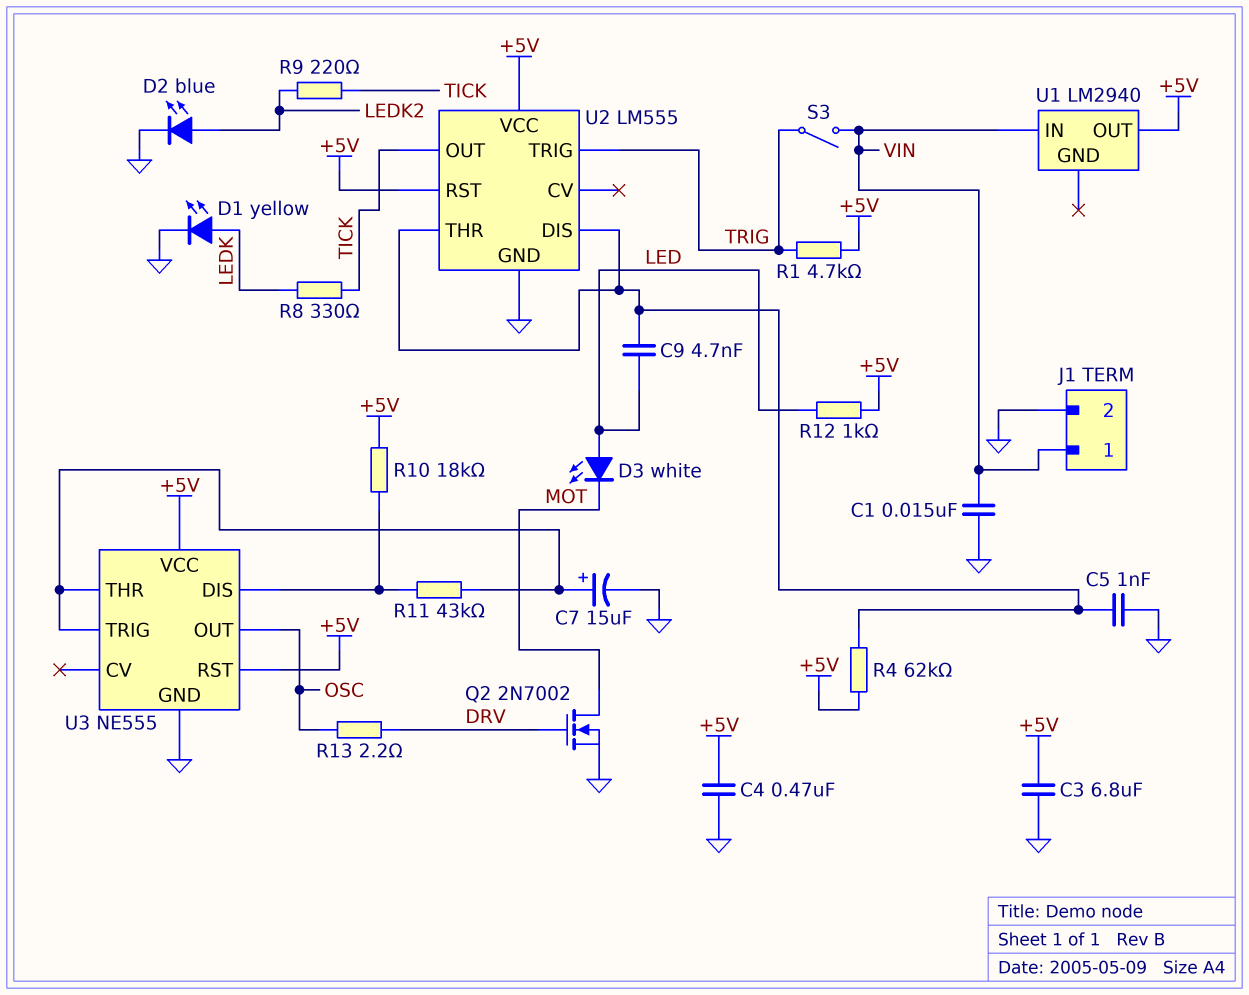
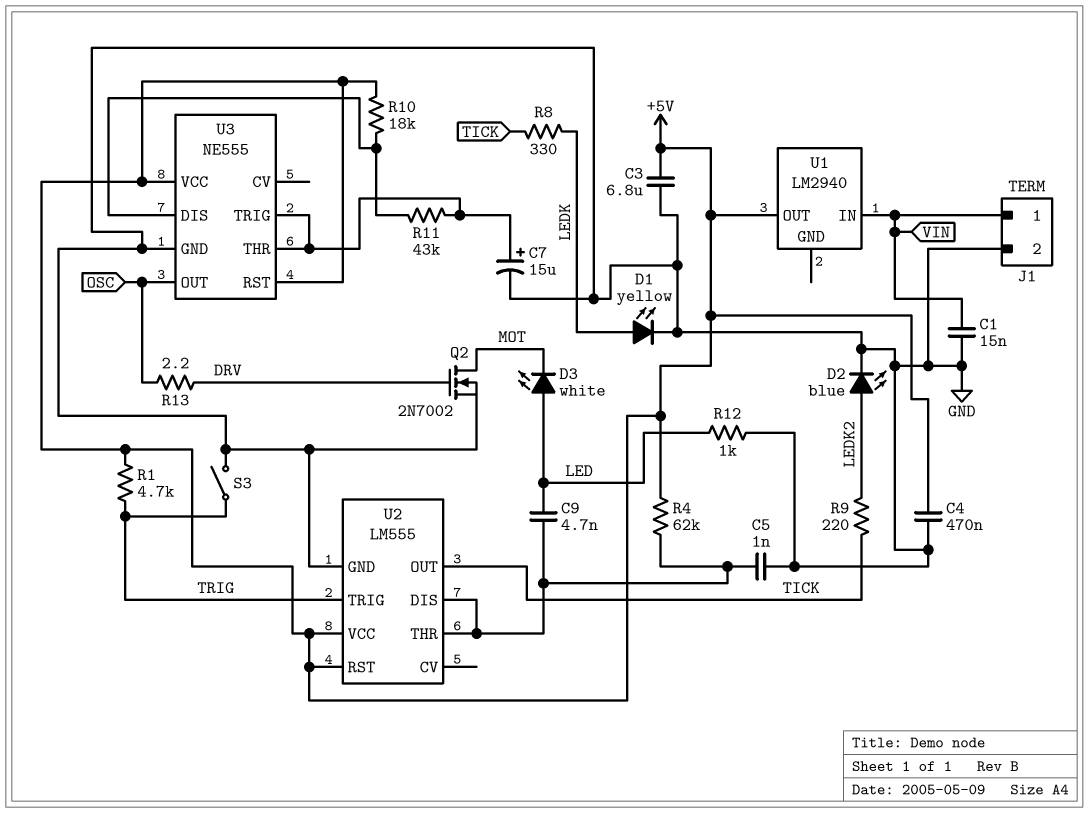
R12: 1k (+5V, LED) -> 1k (GND, LED)
S3: switch (TRIG, VIN) -> switch (GND, TRIG)

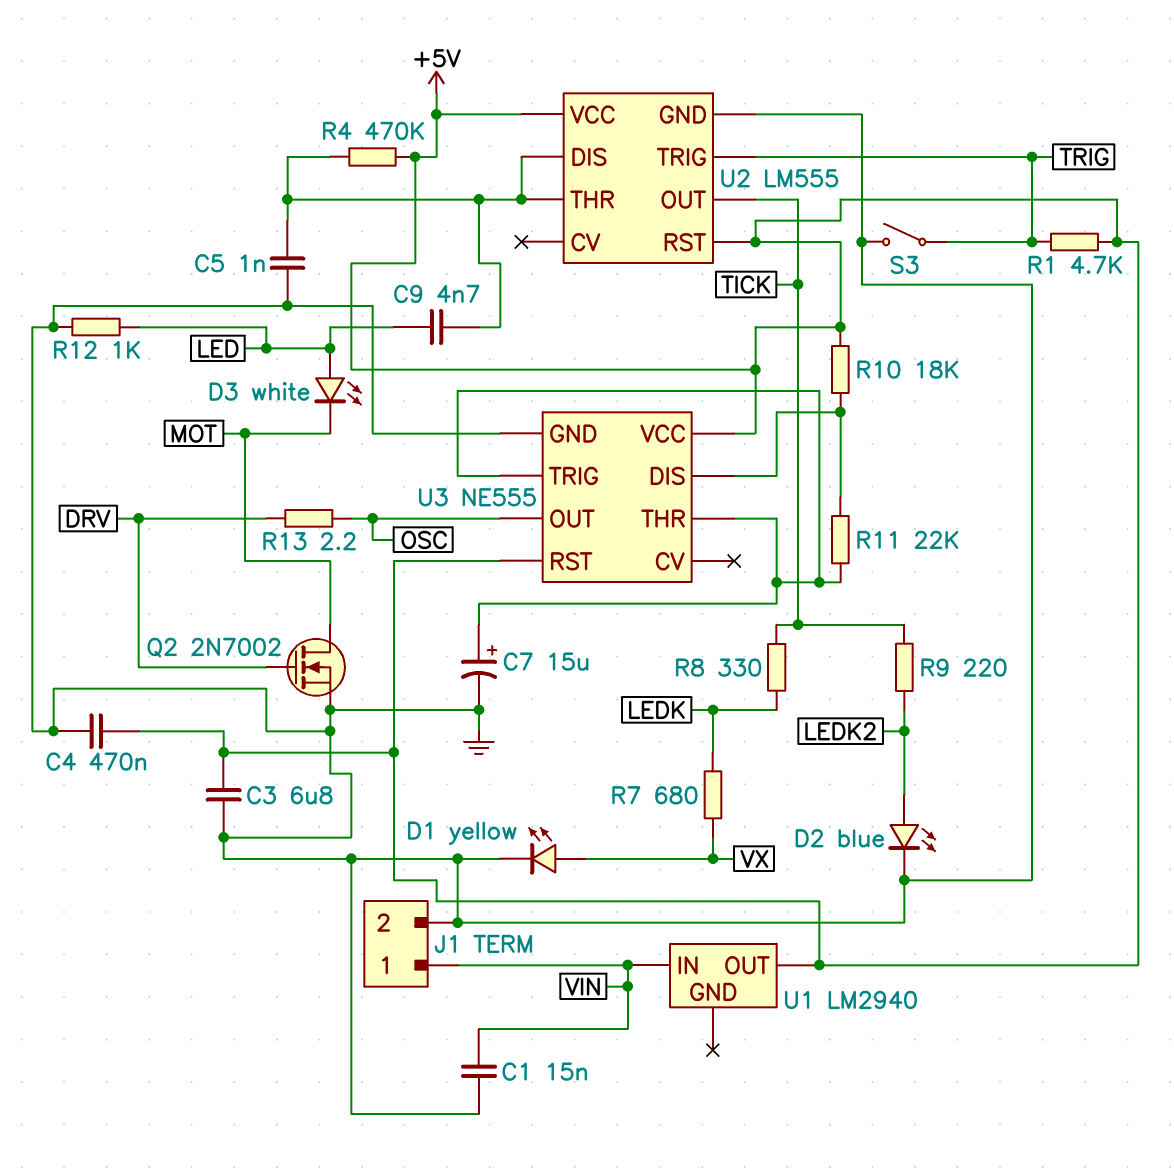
D1: LED yellow (A LEDK, K GND) -> LED yellow (A VX, K GND)
R4: 62k (+5V, U2/DIS) -> 470k (+5V, U2/DIS)
R7: none -> 680 (LEDK, VX)
R11: 43k (U3/DIS, U3/THR) -> 22k (U3/DIS, U3/THR)

